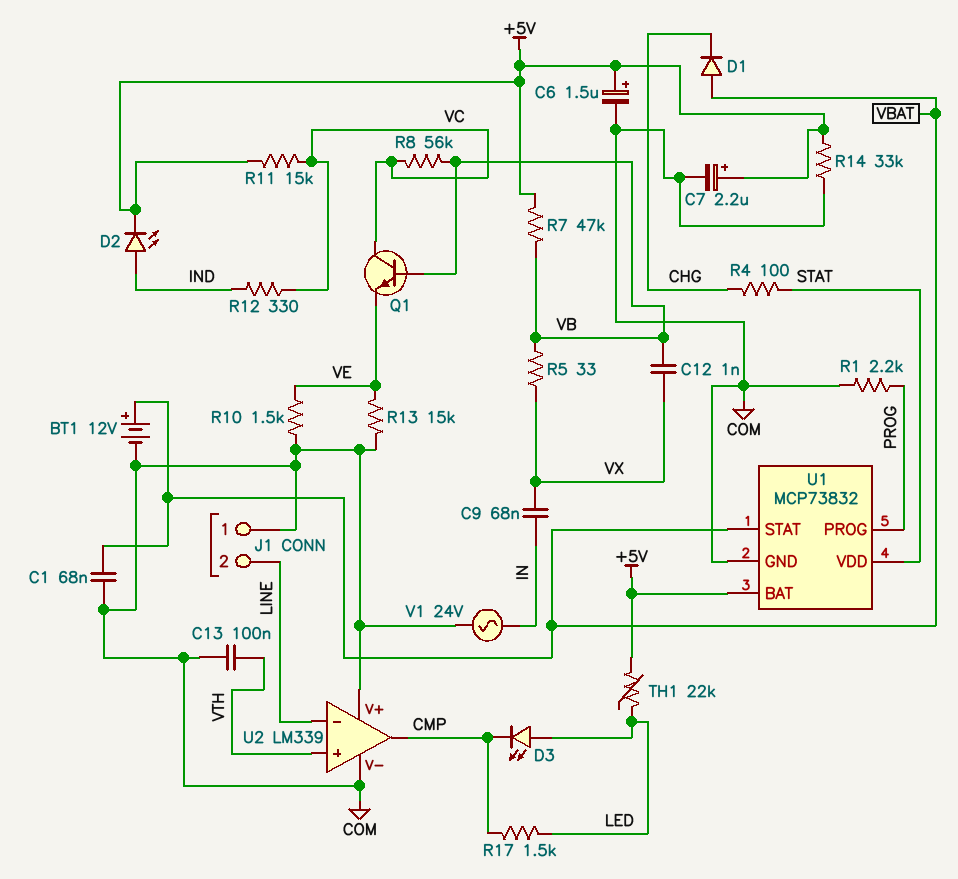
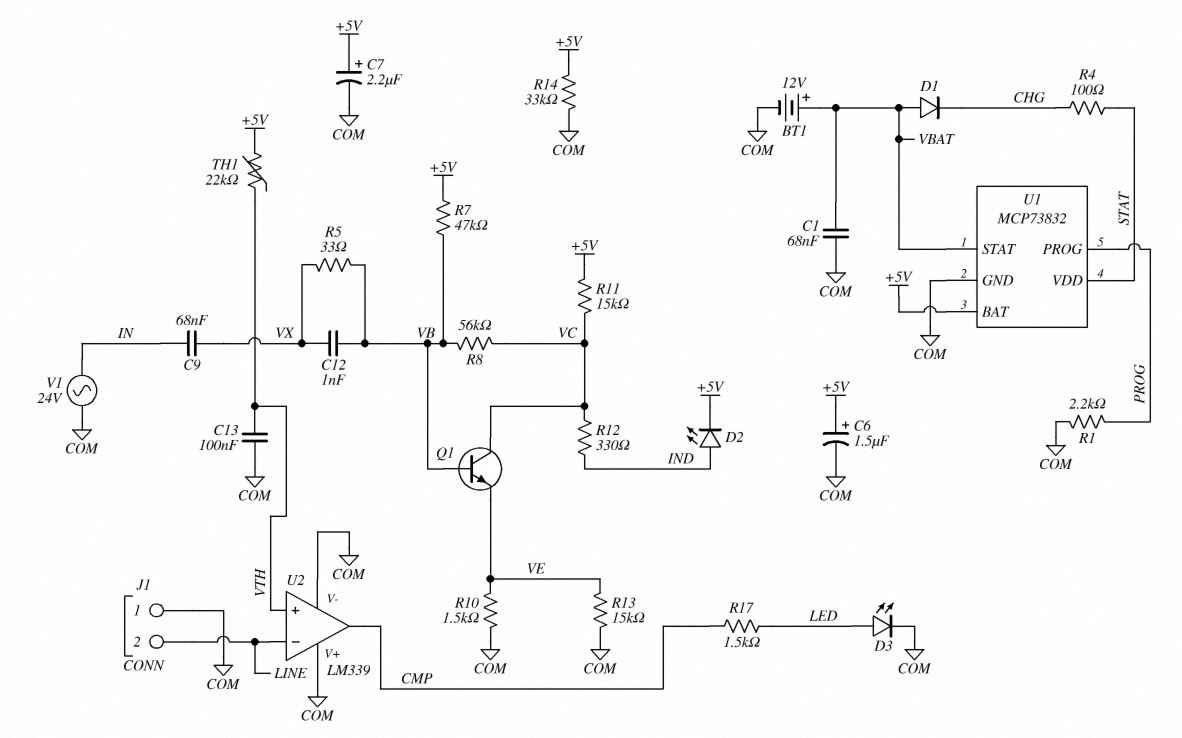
D3: LED (A LED, K CMP) -> LED (A LED, K COM)
TH1: 22k (+5V, LED) -> 22k (+5V, VTH)

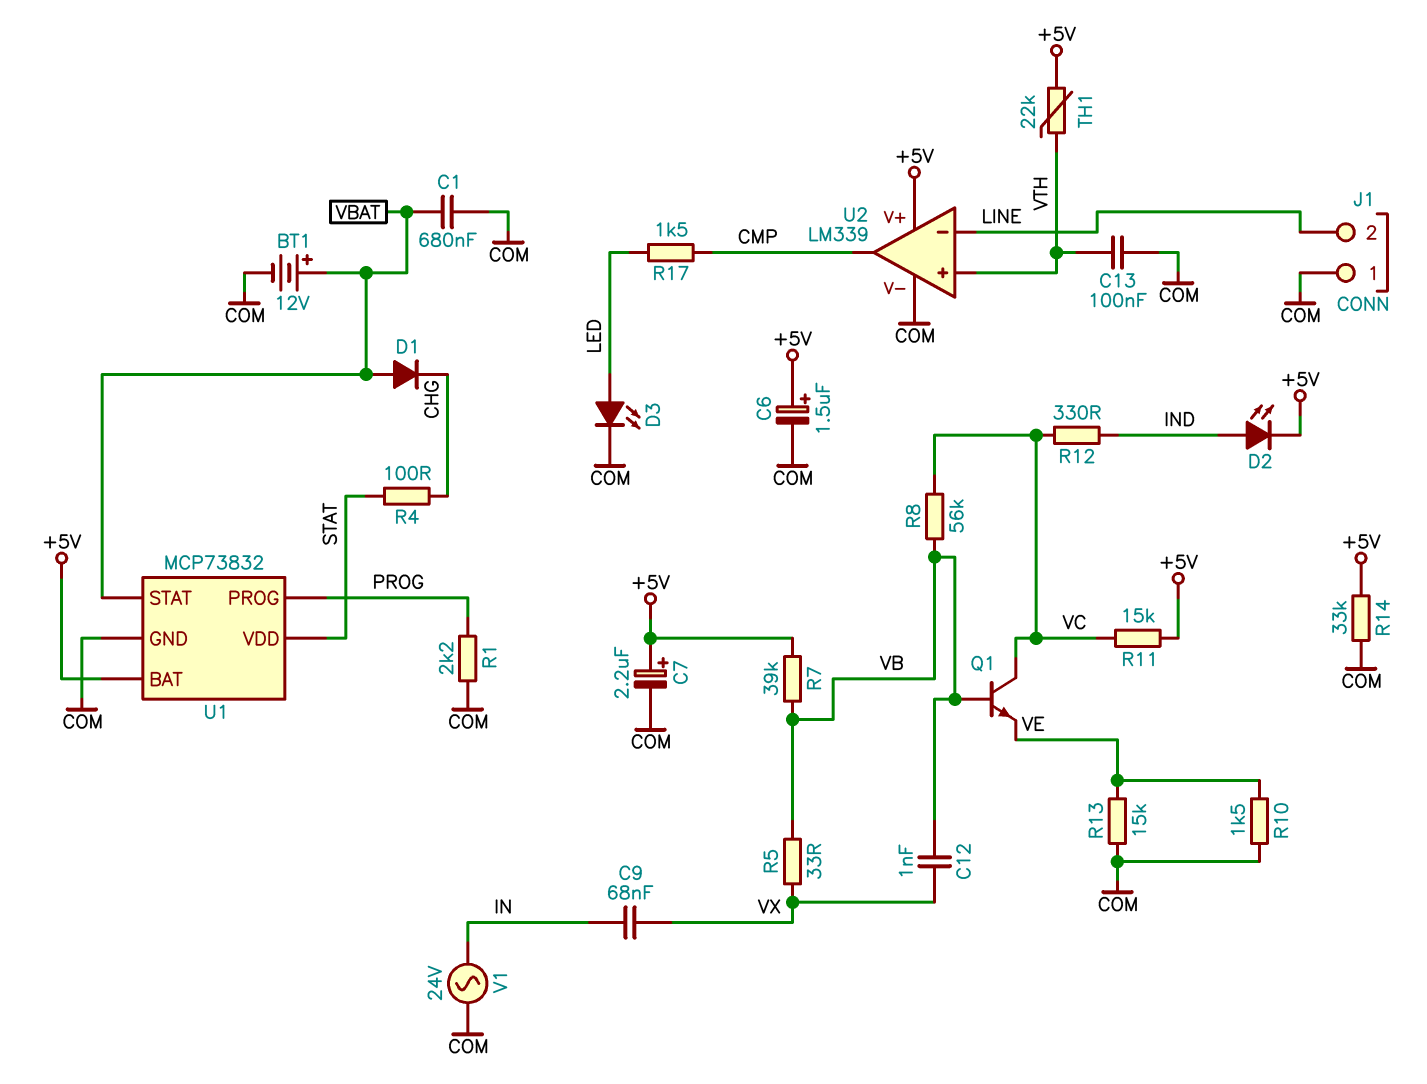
C1: 68nF (COM, VBAT) -> 680nF (COM, VBAT)
R7: 47k (+5V, VB) -> 39k (+5V, VB)
U2 pin V+: COM -> +5V

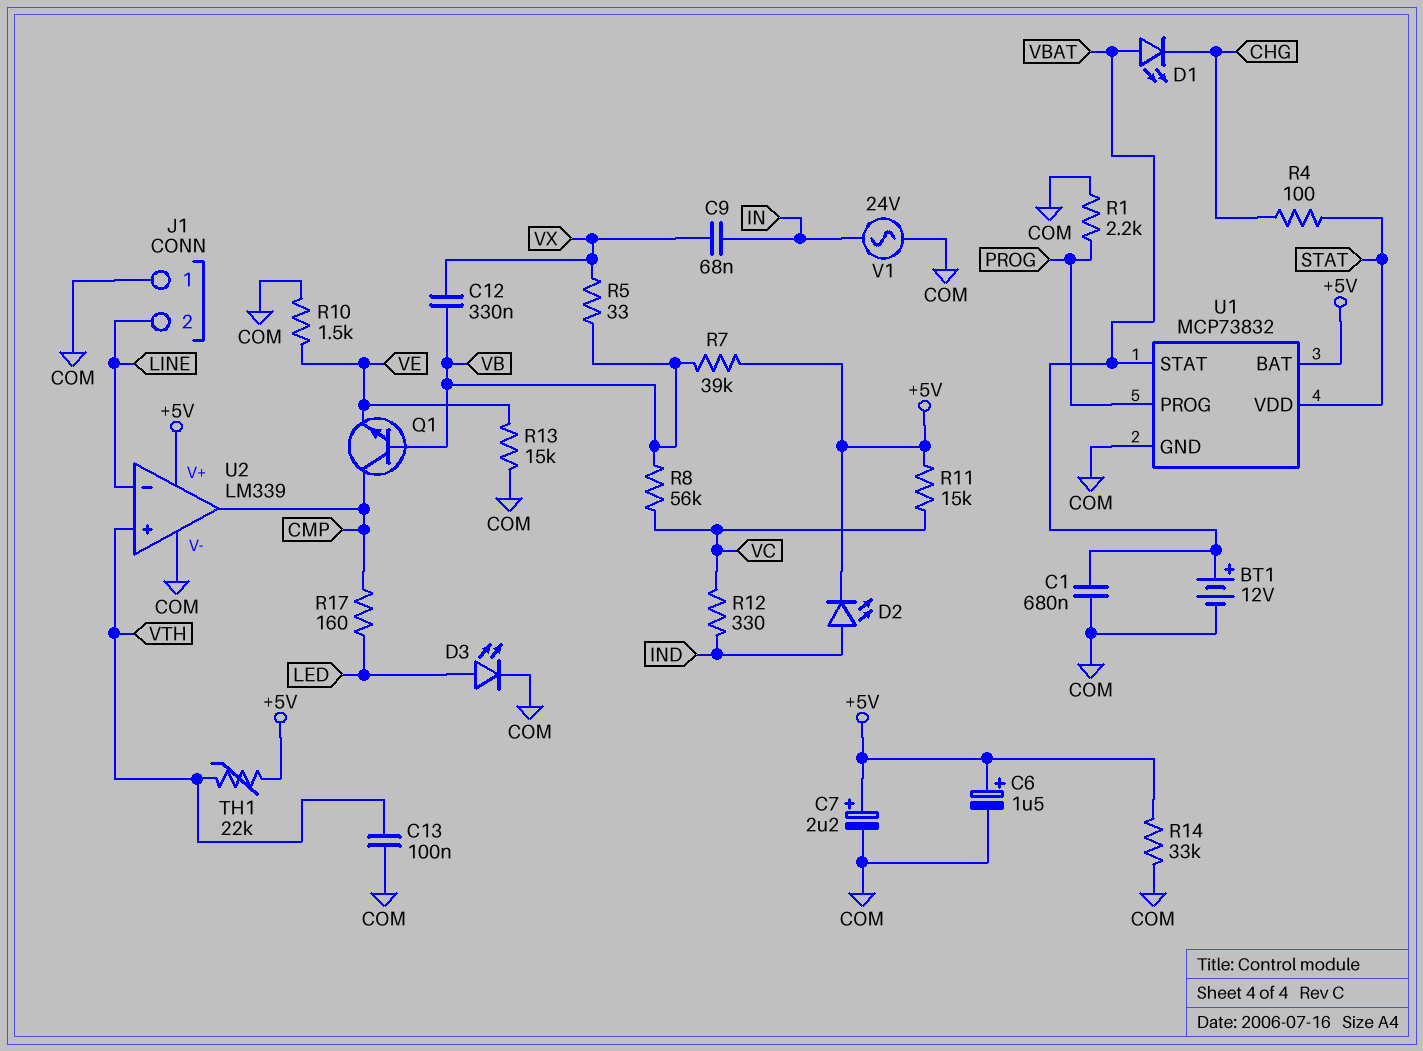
C12: 1nF (VB, VX) -> 330nF (VB, VX)
D1: diode (A VBAT, K CHG) -> LED (A VBAT, K CHG)
Q1: NPN (B VB, C VC, E VE) -> NPN (B VB, C CMP, E VE)
R17: 1.5k (CMP, LED) -> 160 (CMP, LED)

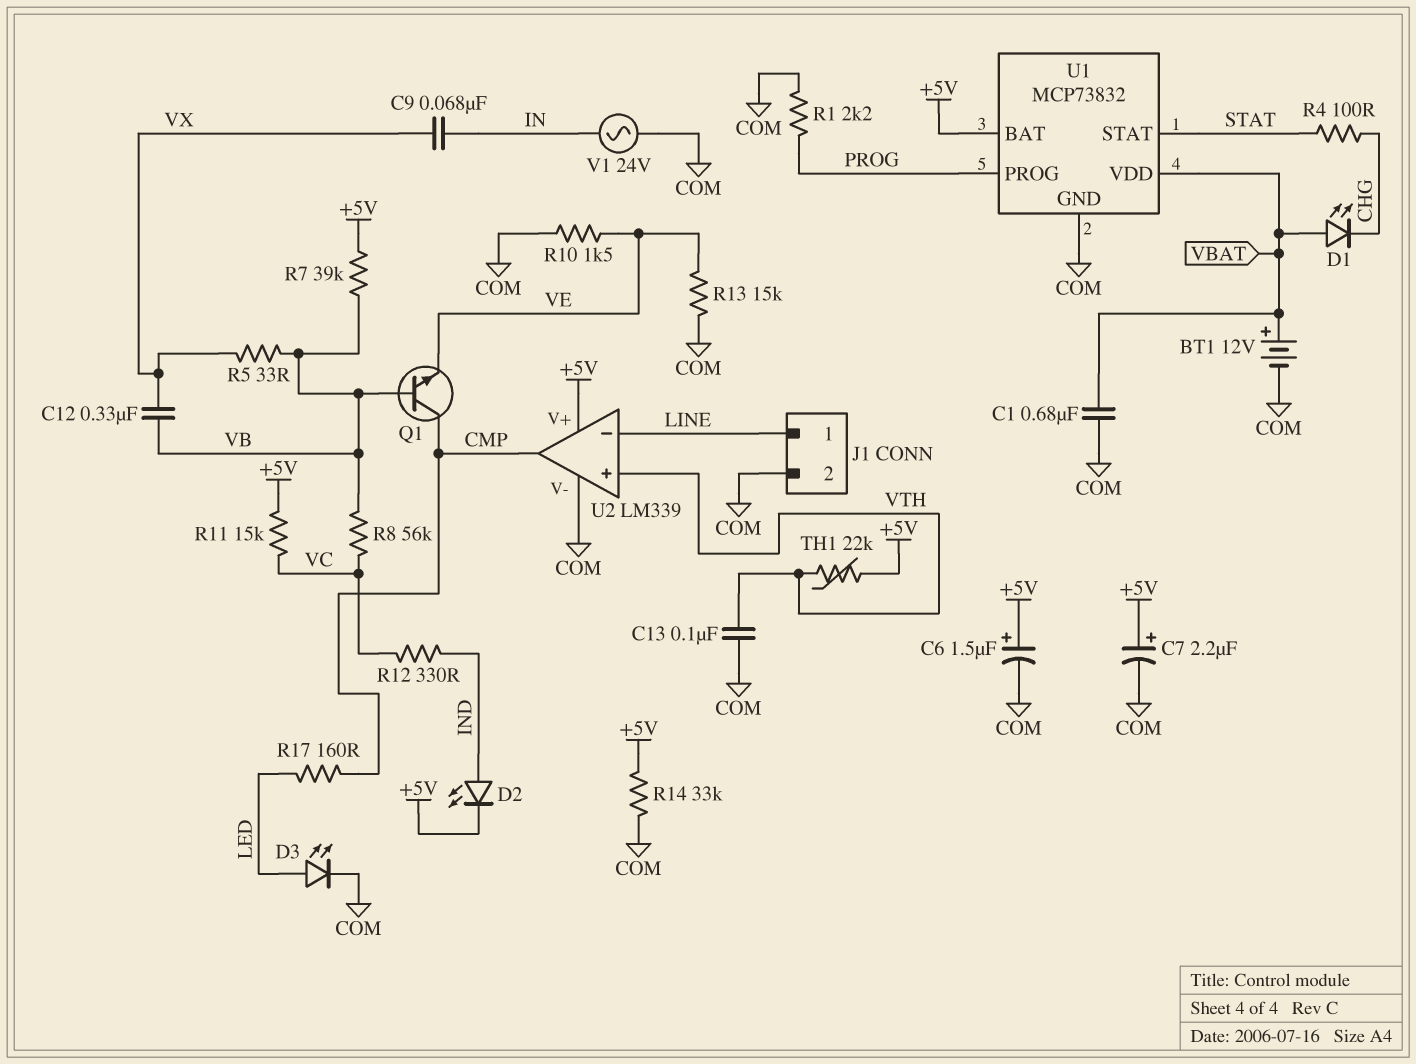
J1 pin 1: COM -> LINE
J1 pin 2: LINE -> COM
U1 pin STAT: VBAT -> STAT
U1 pin VDD: STAT -> VBAT

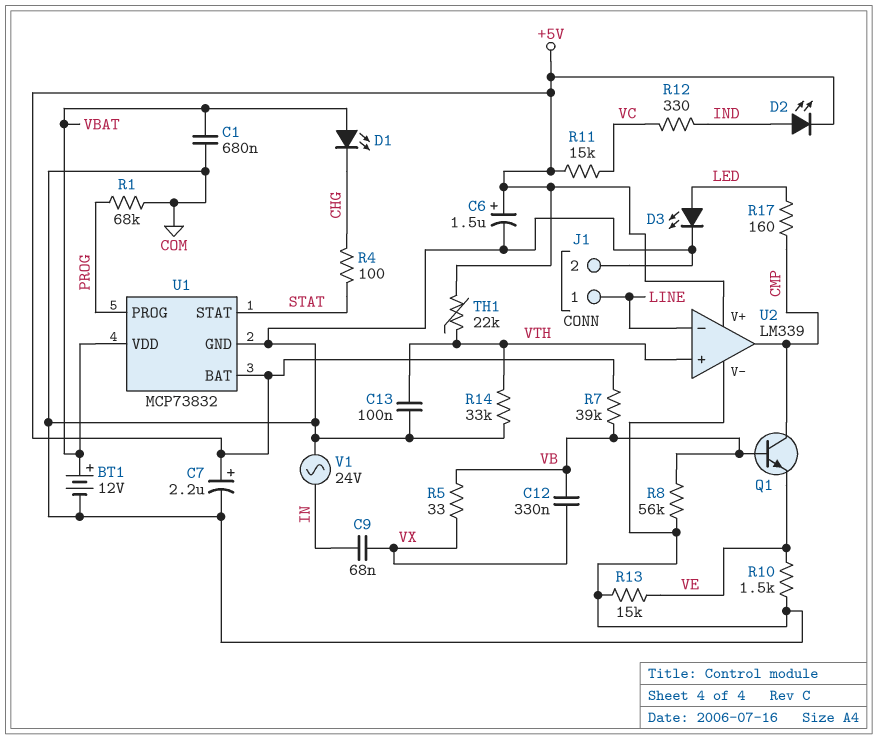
R1: 2.2k (COM, PROG) -> 68k (COM, PROG)
R8: 56k (VB, VC) -> 56k (COM, VB)
R14: 33k (+5V, COM) -> 33k (COM, VTH)

